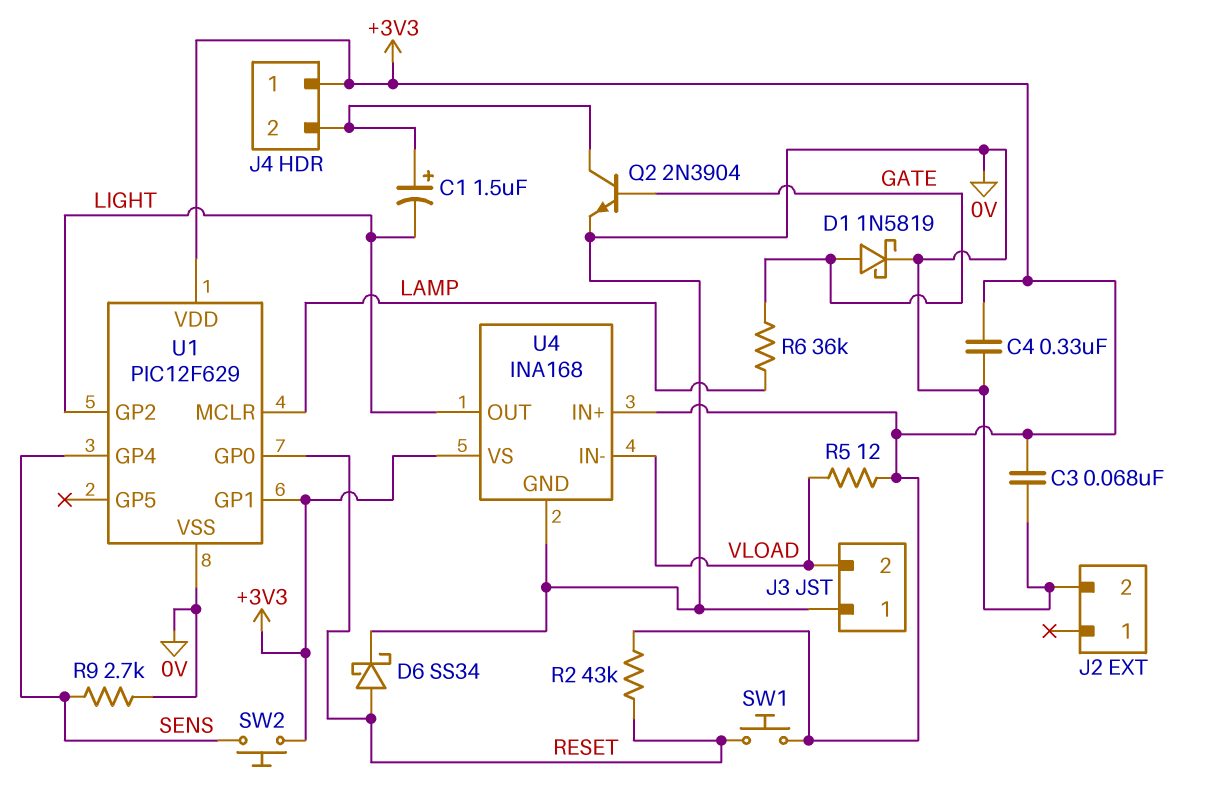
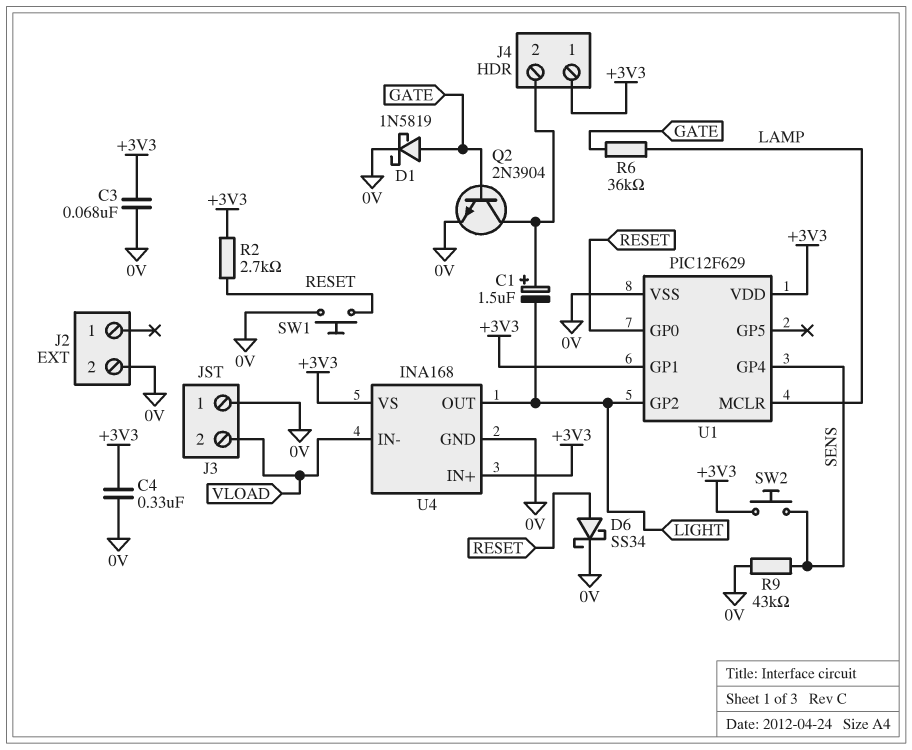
R2: 43k (+3V3, RESET) -> 2.7k (+3V3, RESET)
R5: 12 (+3V3, VLOAD) -> none
R9: 2.7k (0V, SENS) -> 43k (0V, SENS)
SW1: button (+3V3, RESET) -> button (0V, RESET)

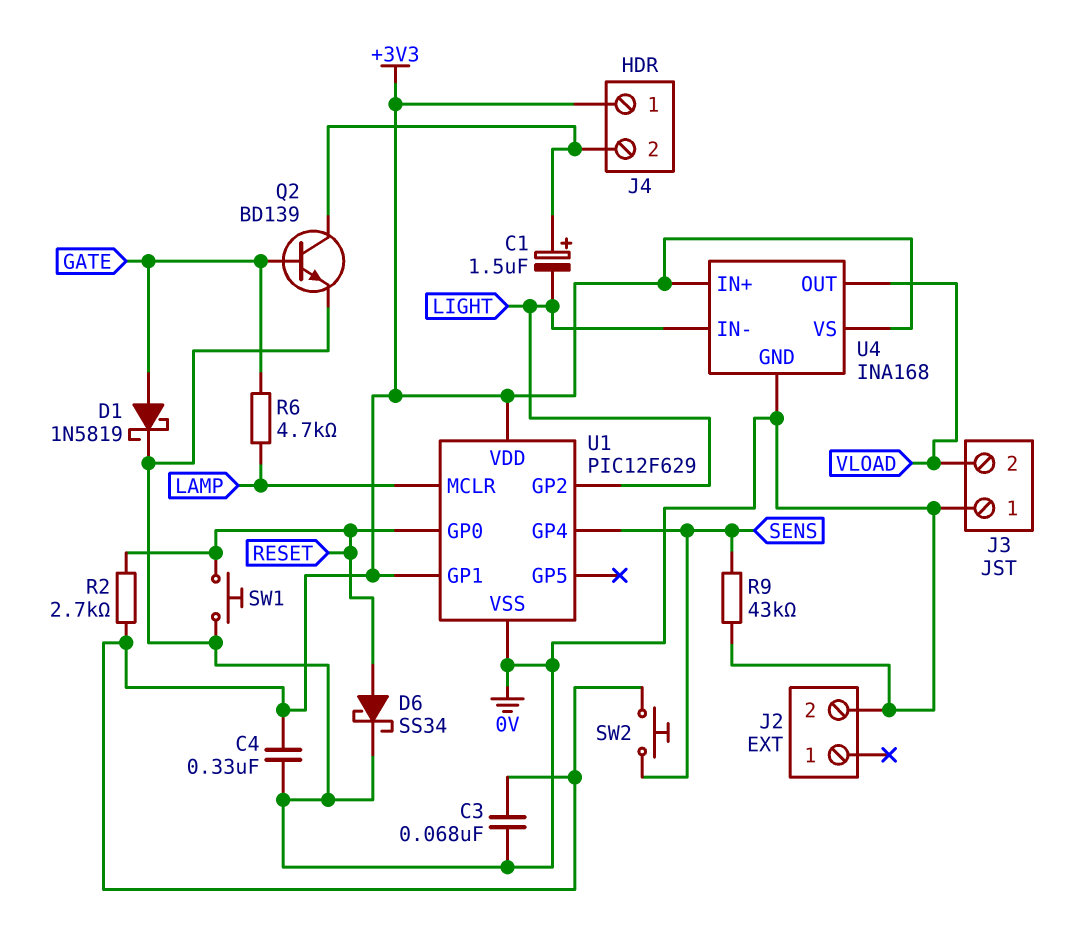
Q2: NPN 2N3904 (B GATE, C J4/2, E 0V) -> NPN BD139 (B GATE, C J4/2, E 0V)
R6: 36k (GATE, LAMP) -> 4.7k (GATE, LAMP)
U4 pin IN-: VLOAD -> LIGHT
U4 pin OUT: LIGHT -> VLOAD

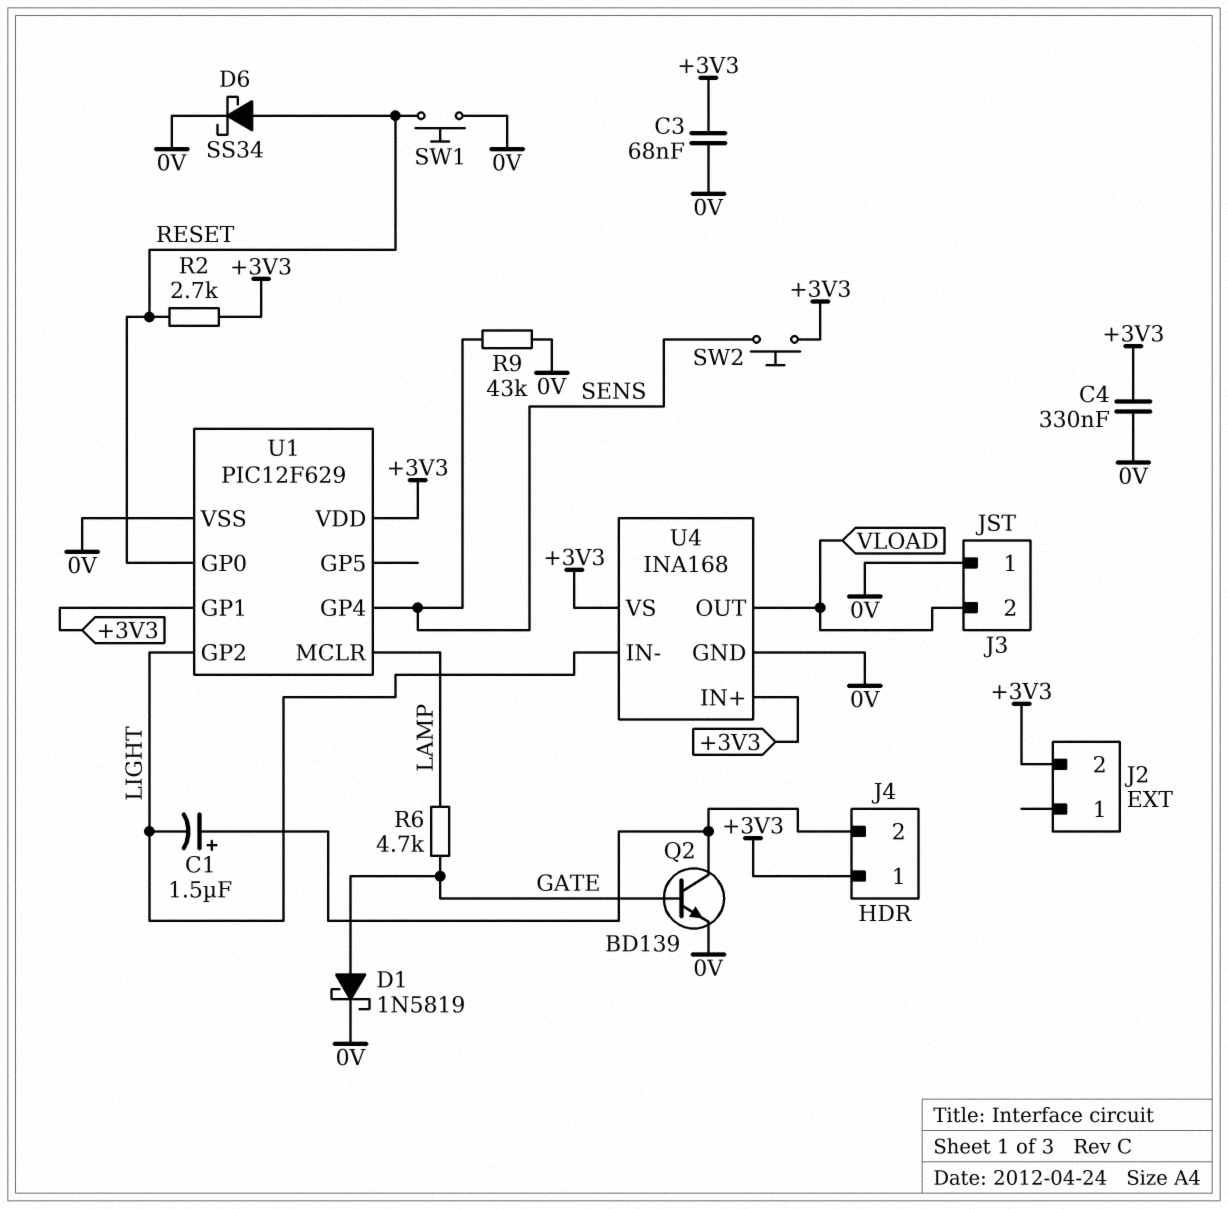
J2 pin 2: 0V -> +3V3

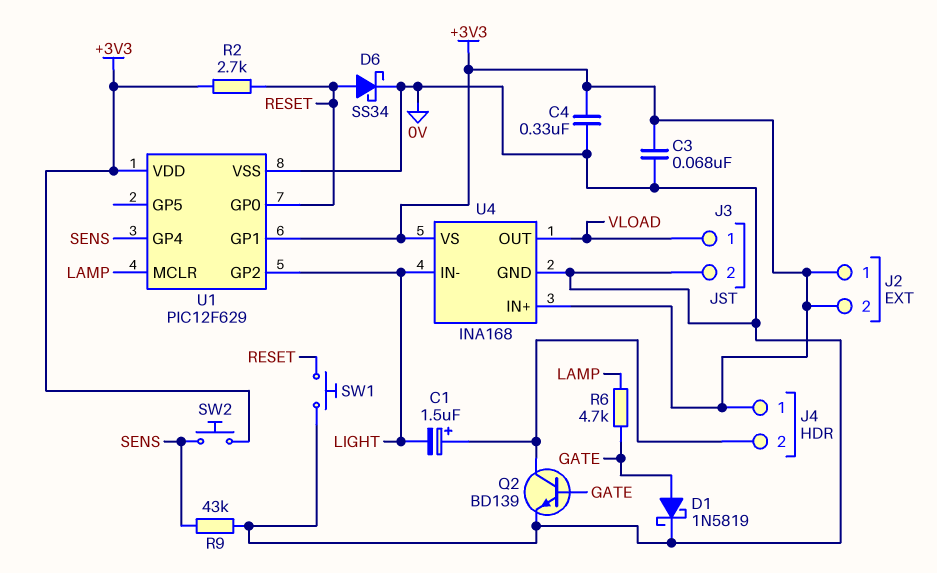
J2 pin 1: none -> +3V3
J3 pin 1: 0V -> VLOAD
J3 pin 2: VLOAD -> 0V

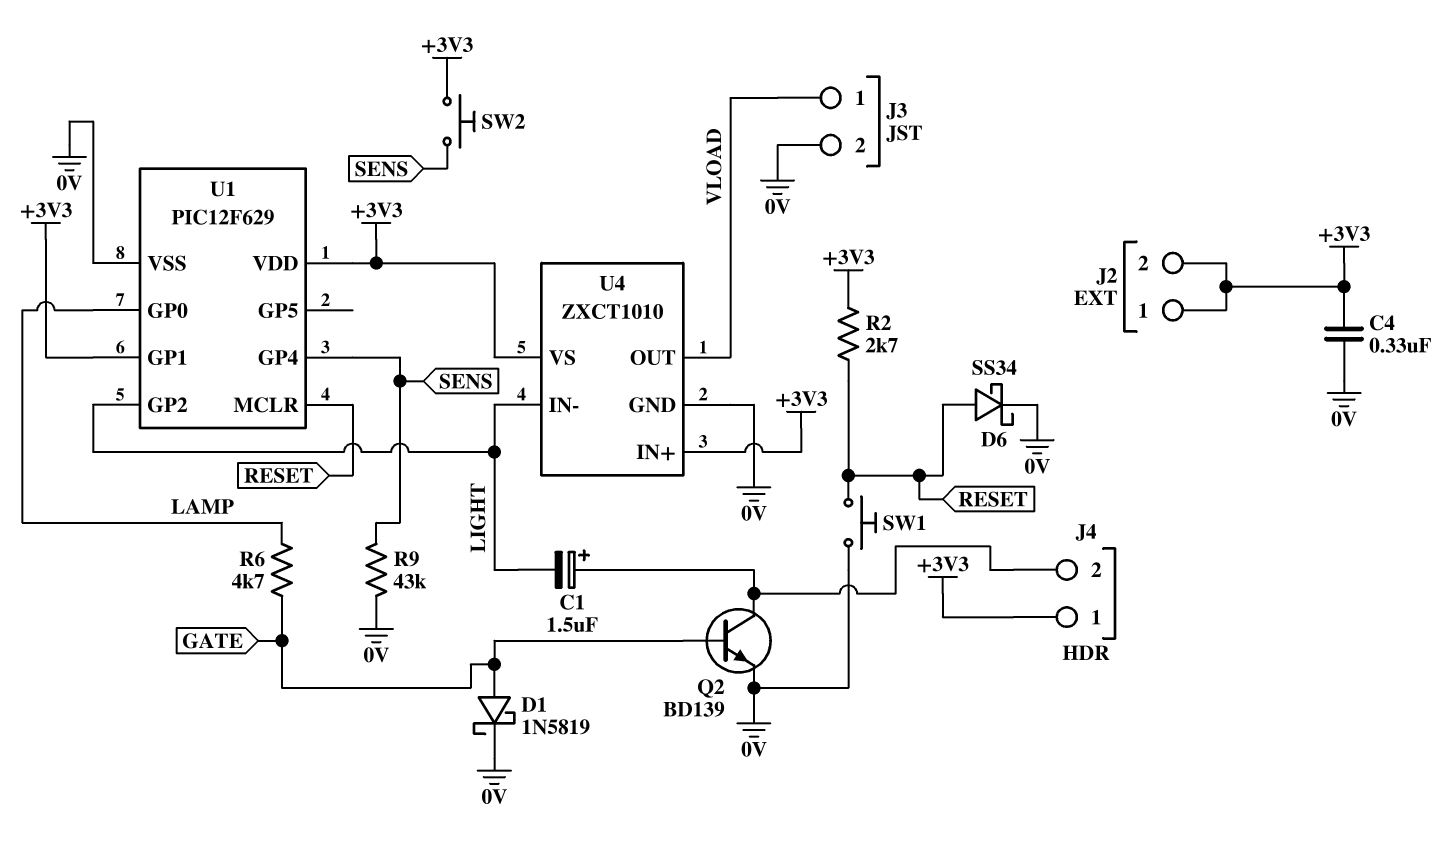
C3: 68nF (+3V3, 0V) -> none
U1 pin GP0: RESET -> LAMP
U1 pin MCLR: LAMP -> RESET
U4: INA168 -> ZXCT1010

